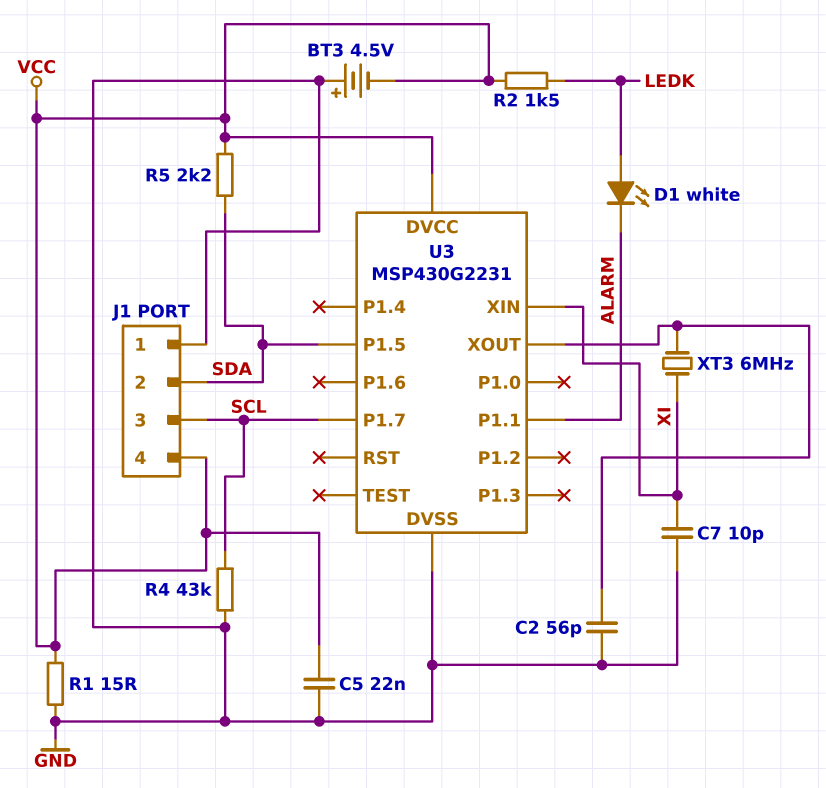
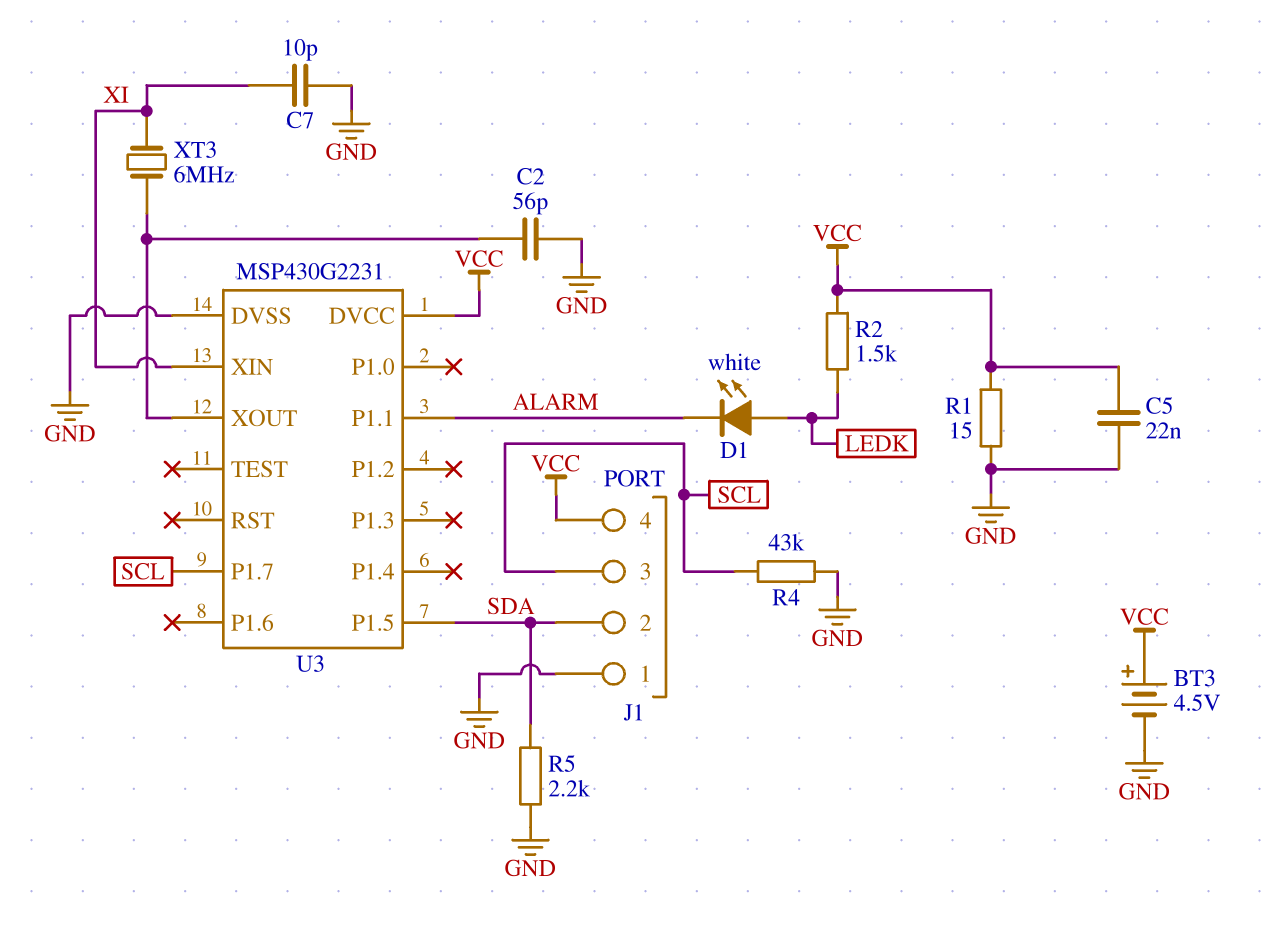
BT3: 4.5V (plus GND, minus VCC) -> 4.5V (plus VCC, minus GND)
R5: 2.2k (SDA, VCC) -> 2.2k (GND, SDA)

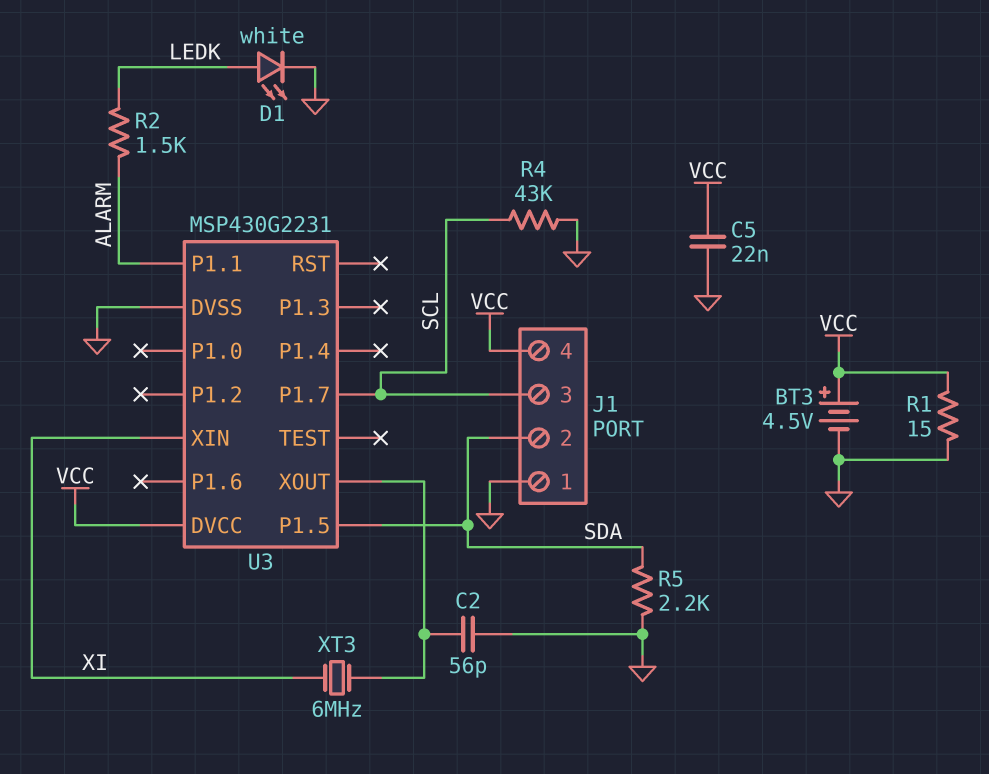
C7: 10pF (GND, XI) -> none
D1: LED white (A LEDK, K ALARM) -> LED white (A LEDK, K GND)
R2: 1.5k (LEDK, VCC) -> 1.5k (ALARM, LEDK)

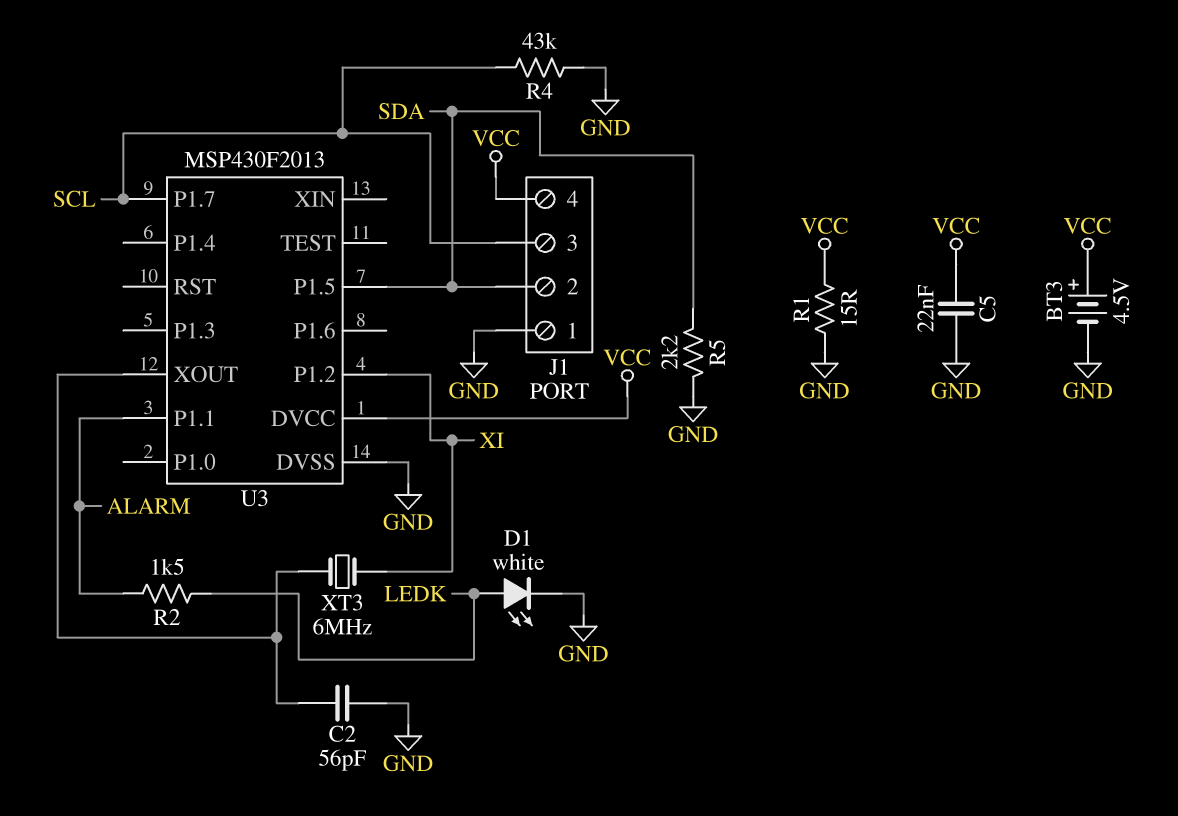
U3: MSP430G2231 -> MSP430F2013
U3 pin P1.2: none -> XI
U3 pin XIN: XI -> none

